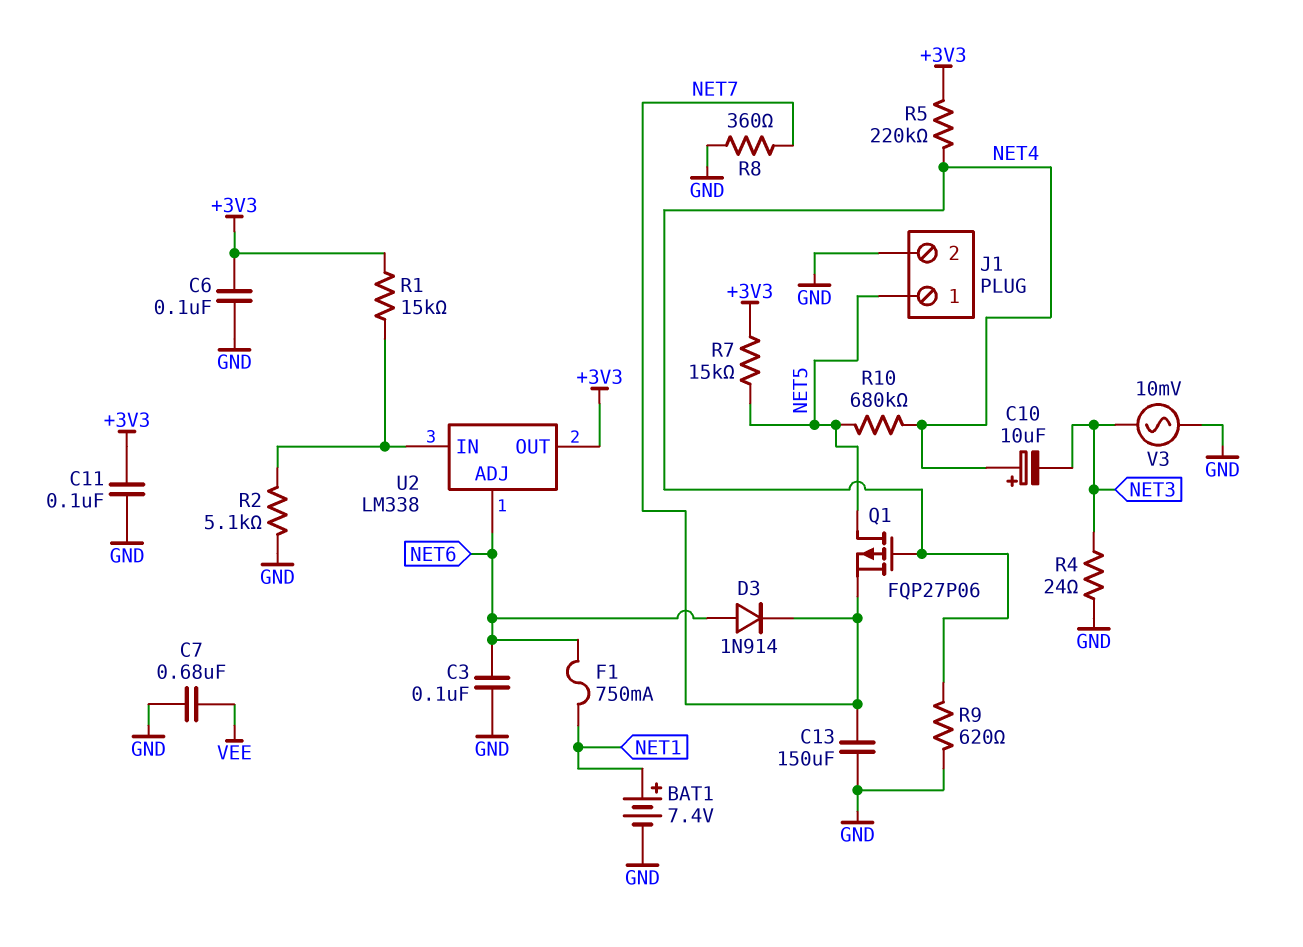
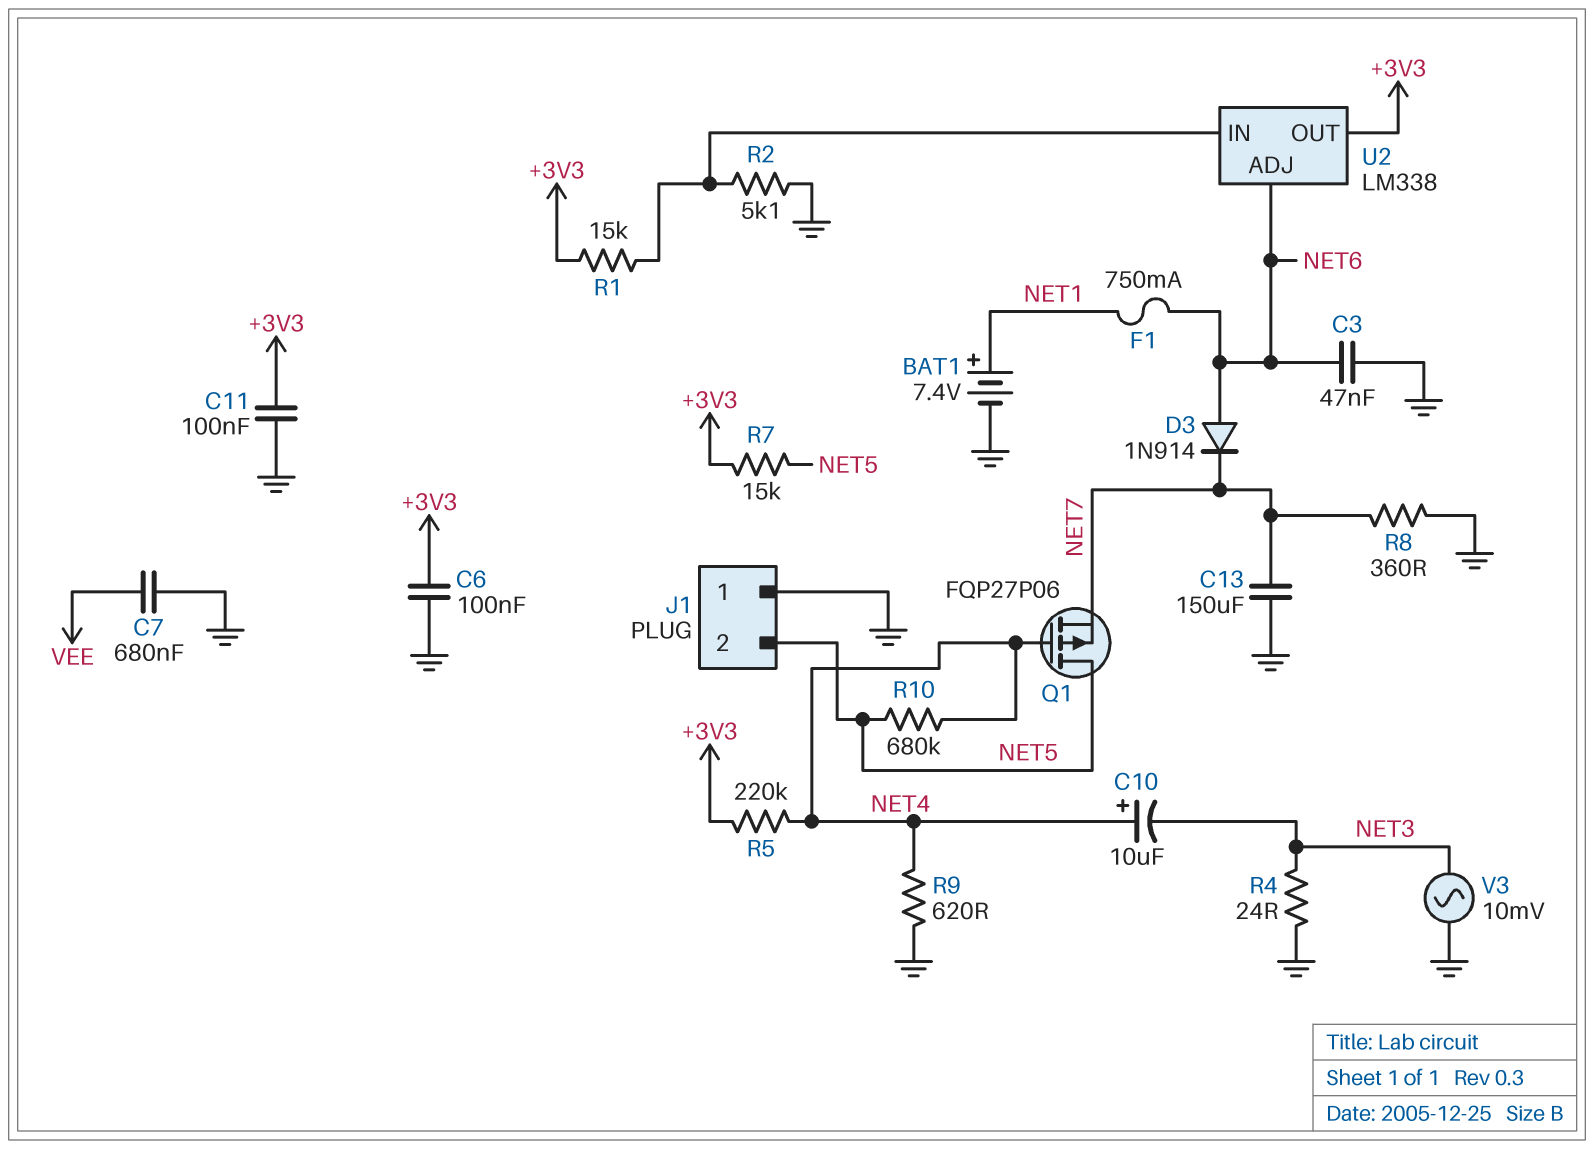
C3: 100nF (GND, NET6) -> 47nF (GND, NET6)
J1 pin 1: NET5 -> GND
J1 pin 2: GND -> NET5

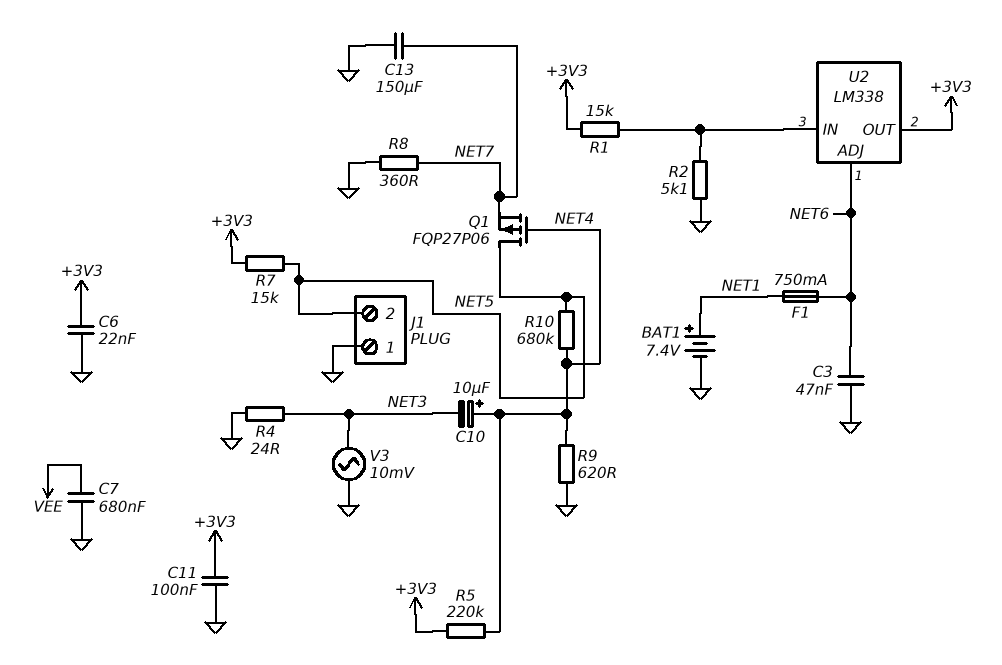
C6: 100nF (+3V3, GND) -> 22nF (+3V3, GND)
D3: diode 1N914 (A NET6, K NET7) -> none

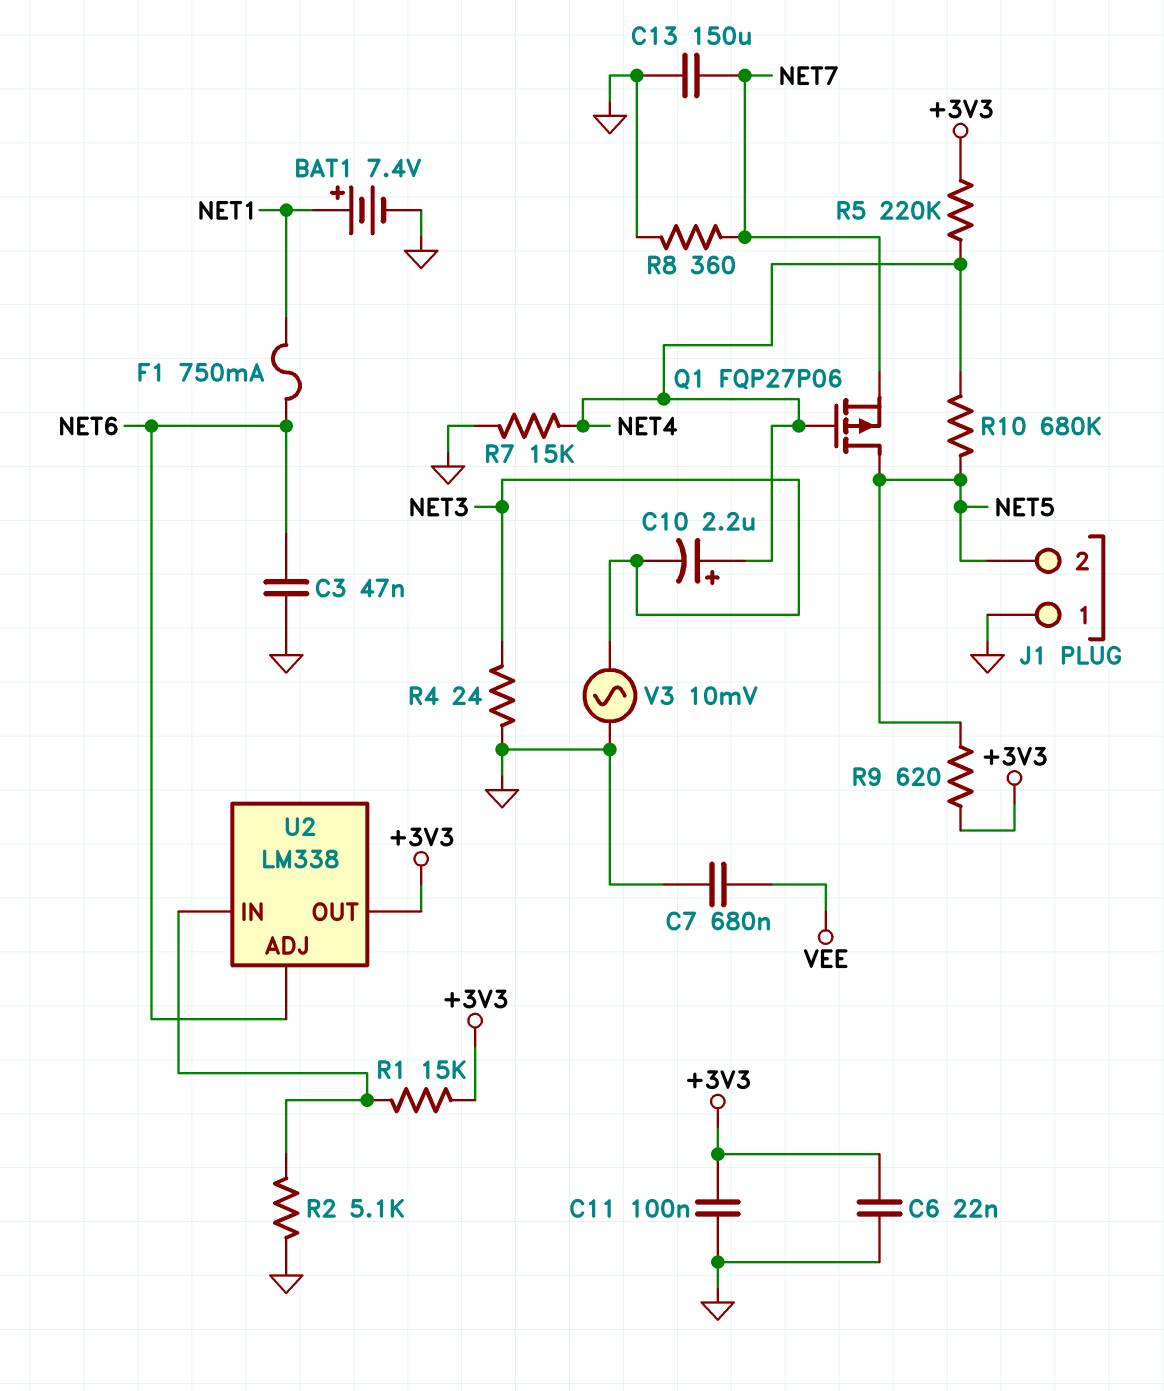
C10: 10uF (plus NET4, minus NET3) -> 2.2uF (plus NET4, minus NET3)
R7: 15k (+3V3, NET5) -> 15k (GND, NET4)
R9: 620 (GND, NET4) -> 620 (+3V3, NET5)

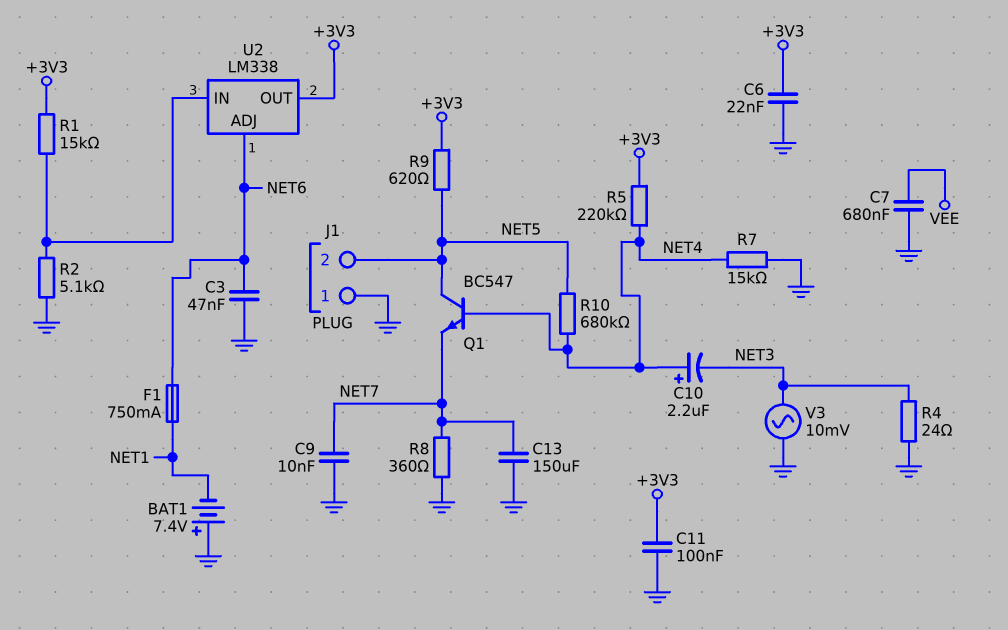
BAT1: 7.4V (plus NET1, minus GND) -> 7.4V (plus GND, minus NET1)
C9: none -> 10nF (GND, NET7)
Q1: PMOS FQP27P06 (G NET4, D NET5, S NET7) -> NPN BC547 (B NET4, C NET5, E NET7)

